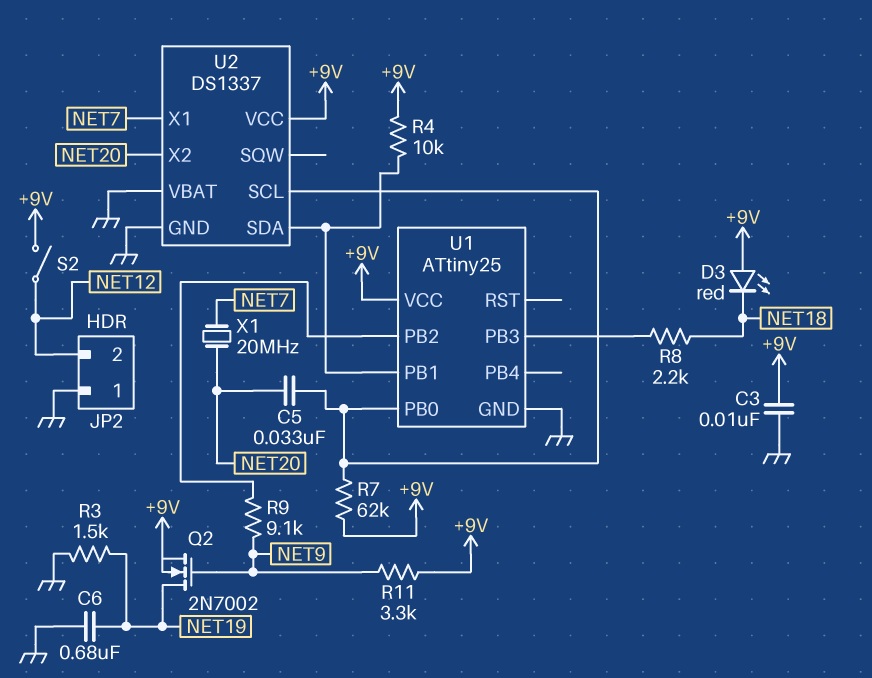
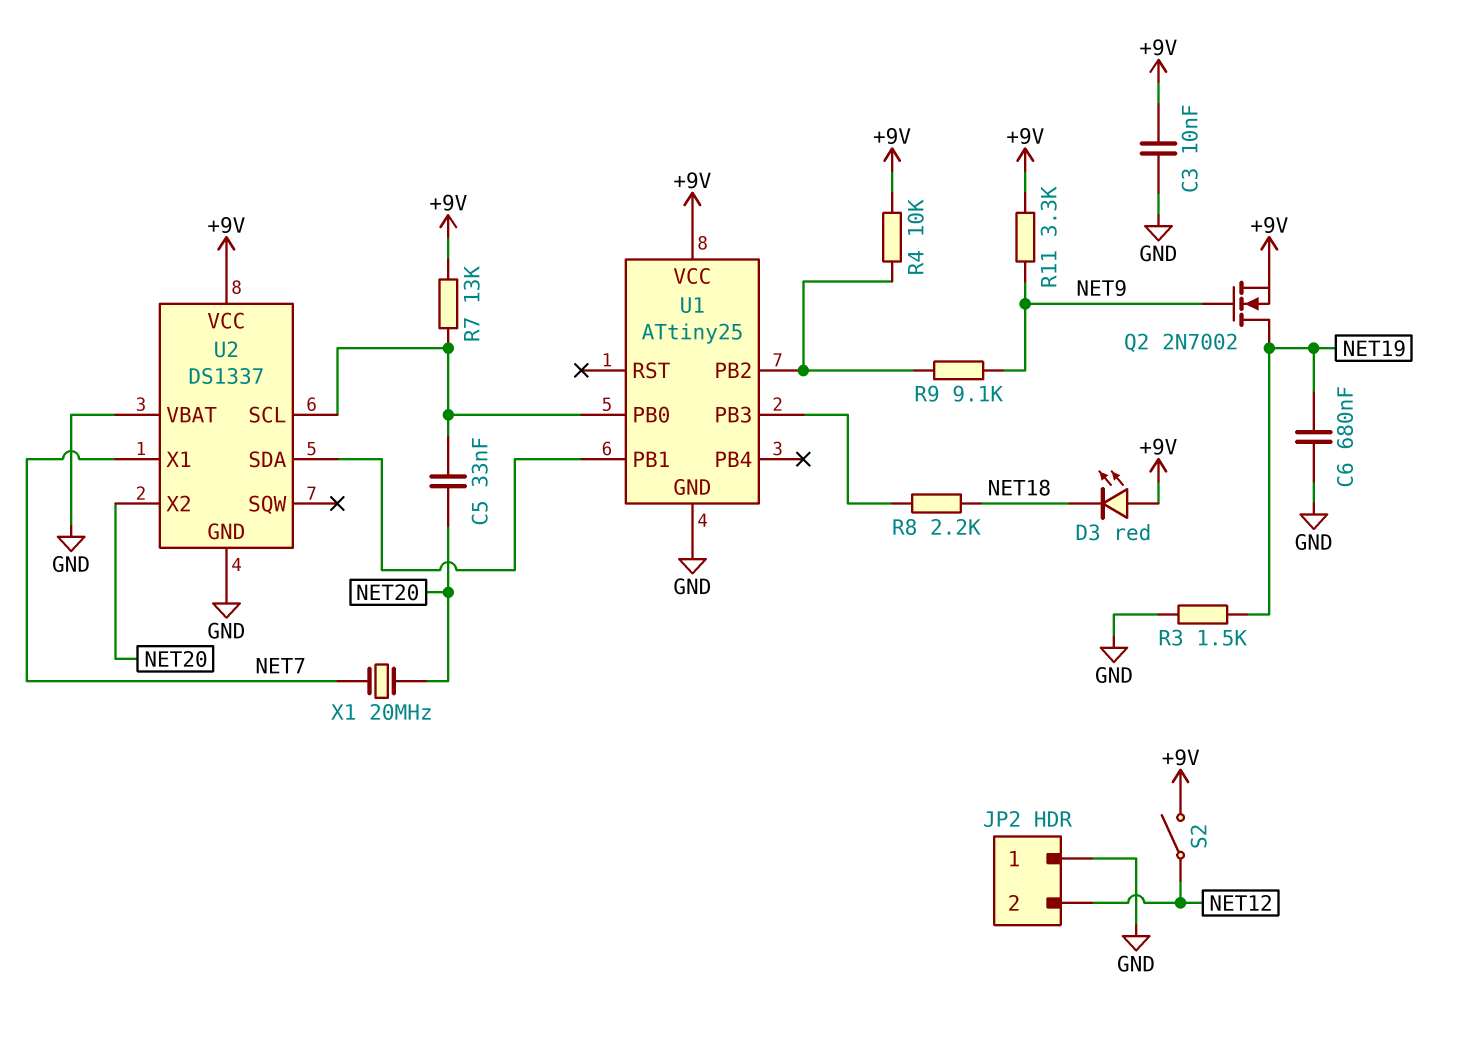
R4: 10k (+9V, U1/PB1) -> 10k (+9V, U1/PB2)
R7: 62k (+9V, U1/PB0) -> 13k (+9V, U1/PB0)

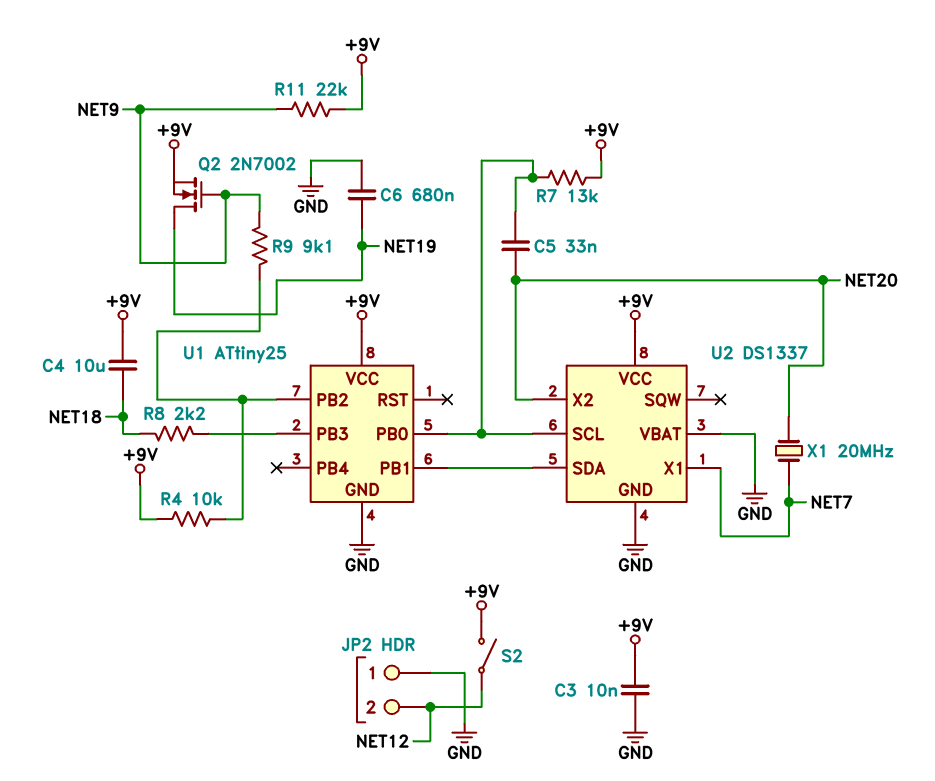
C4: none -> 10uF (+9V, NET18)
D3: LED red (A +9V, K NET18) -> none
R3: 1.5k (GND, NET19) -> none
R11: 3.3k (+9V, NET9) -> 22k (+9V, NET9)

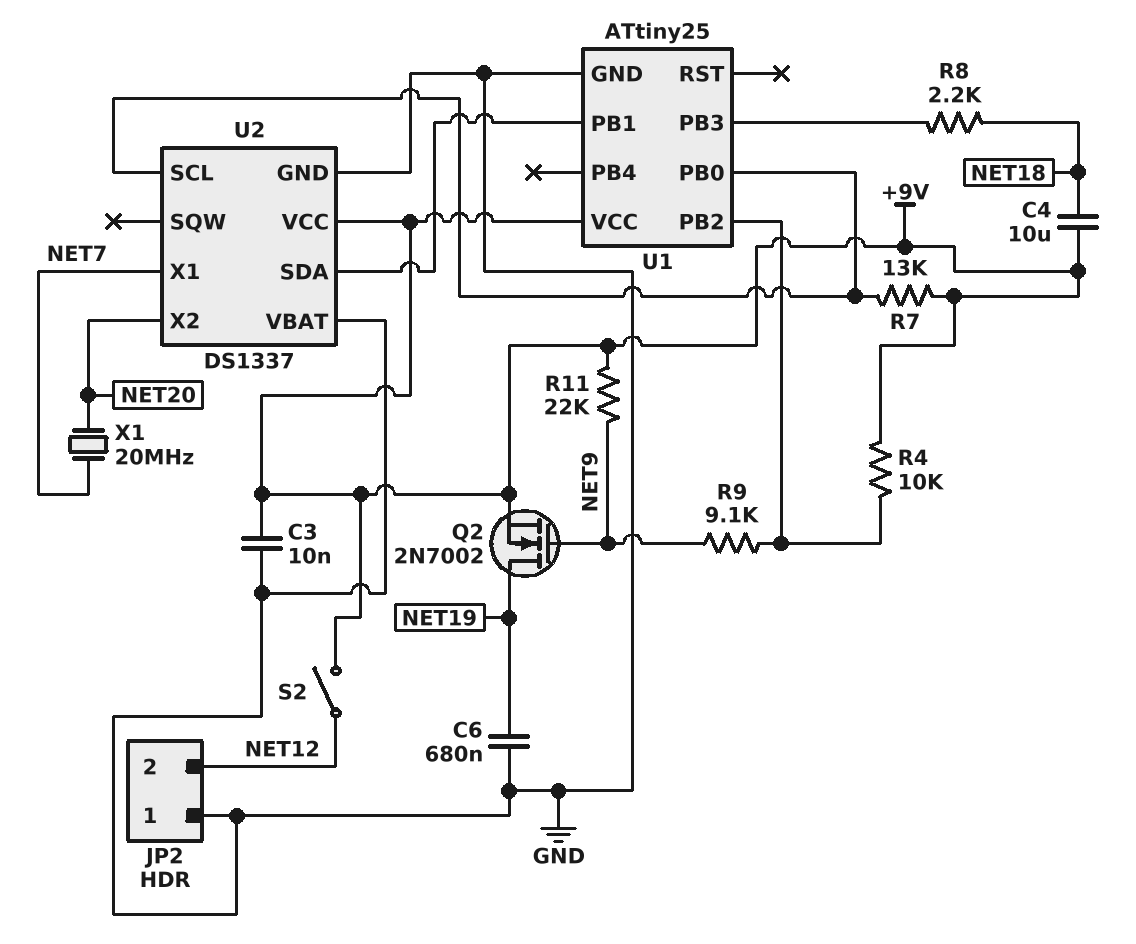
C5: 33nF (NET20, U1/PB0) -> none

